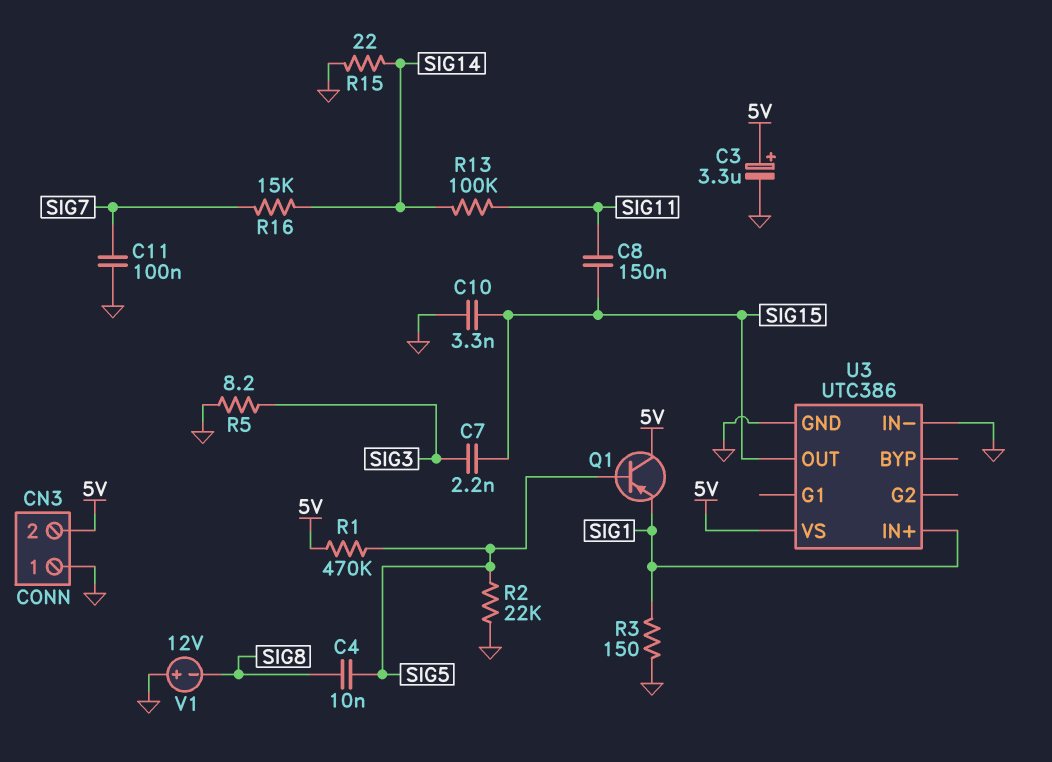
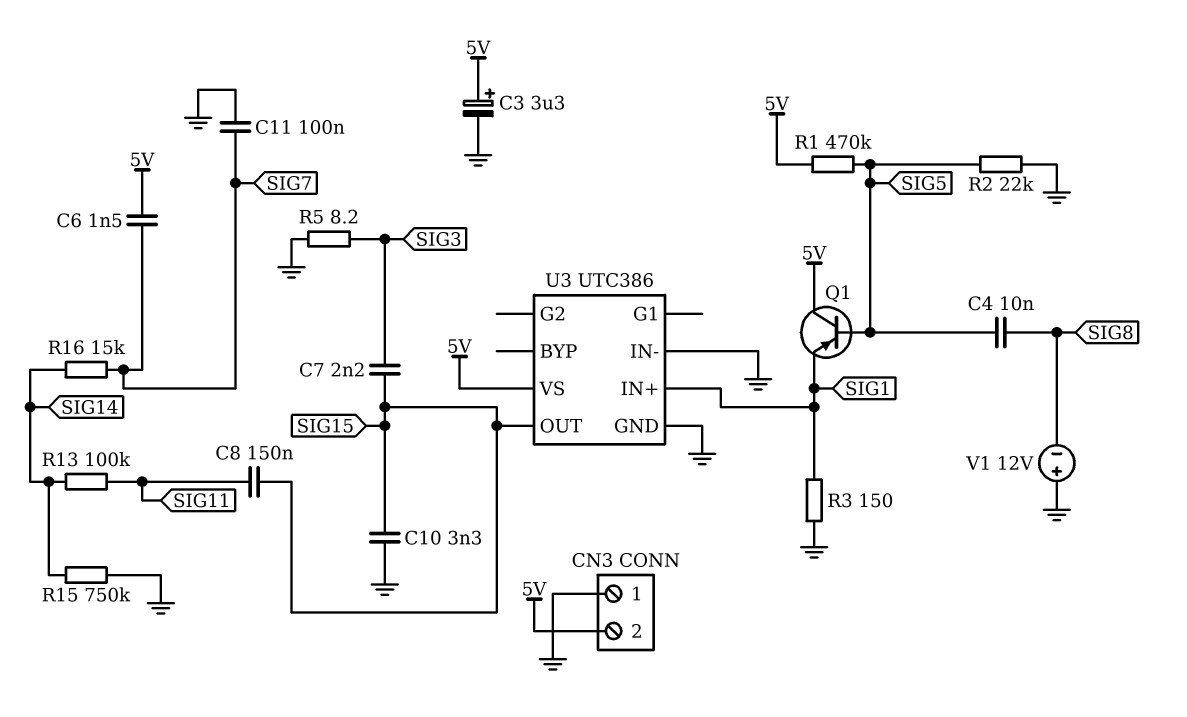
C6: none -> 1.5nF (5V, SIG7)
R15: 22 (GND, SIG14) -> 750k (GND, SIG14)

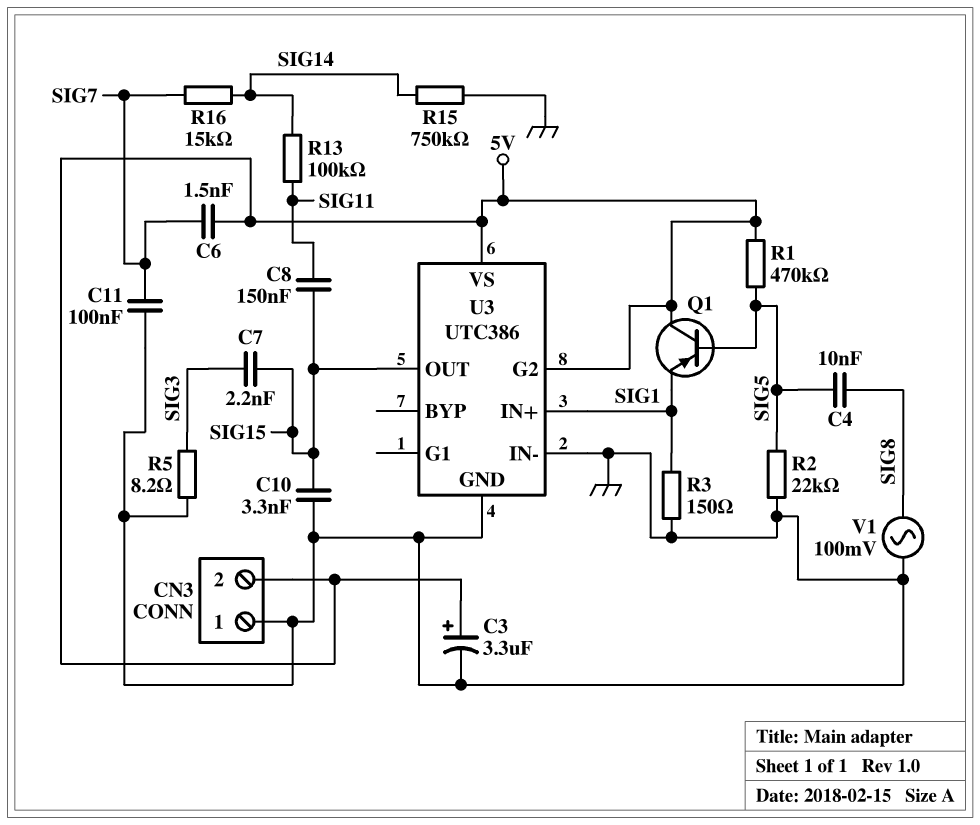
U3 pin G2: none -> 5V
V1: 12V (plus GND, minus SIG8) -> AC 100mV (GND, SIG8)

